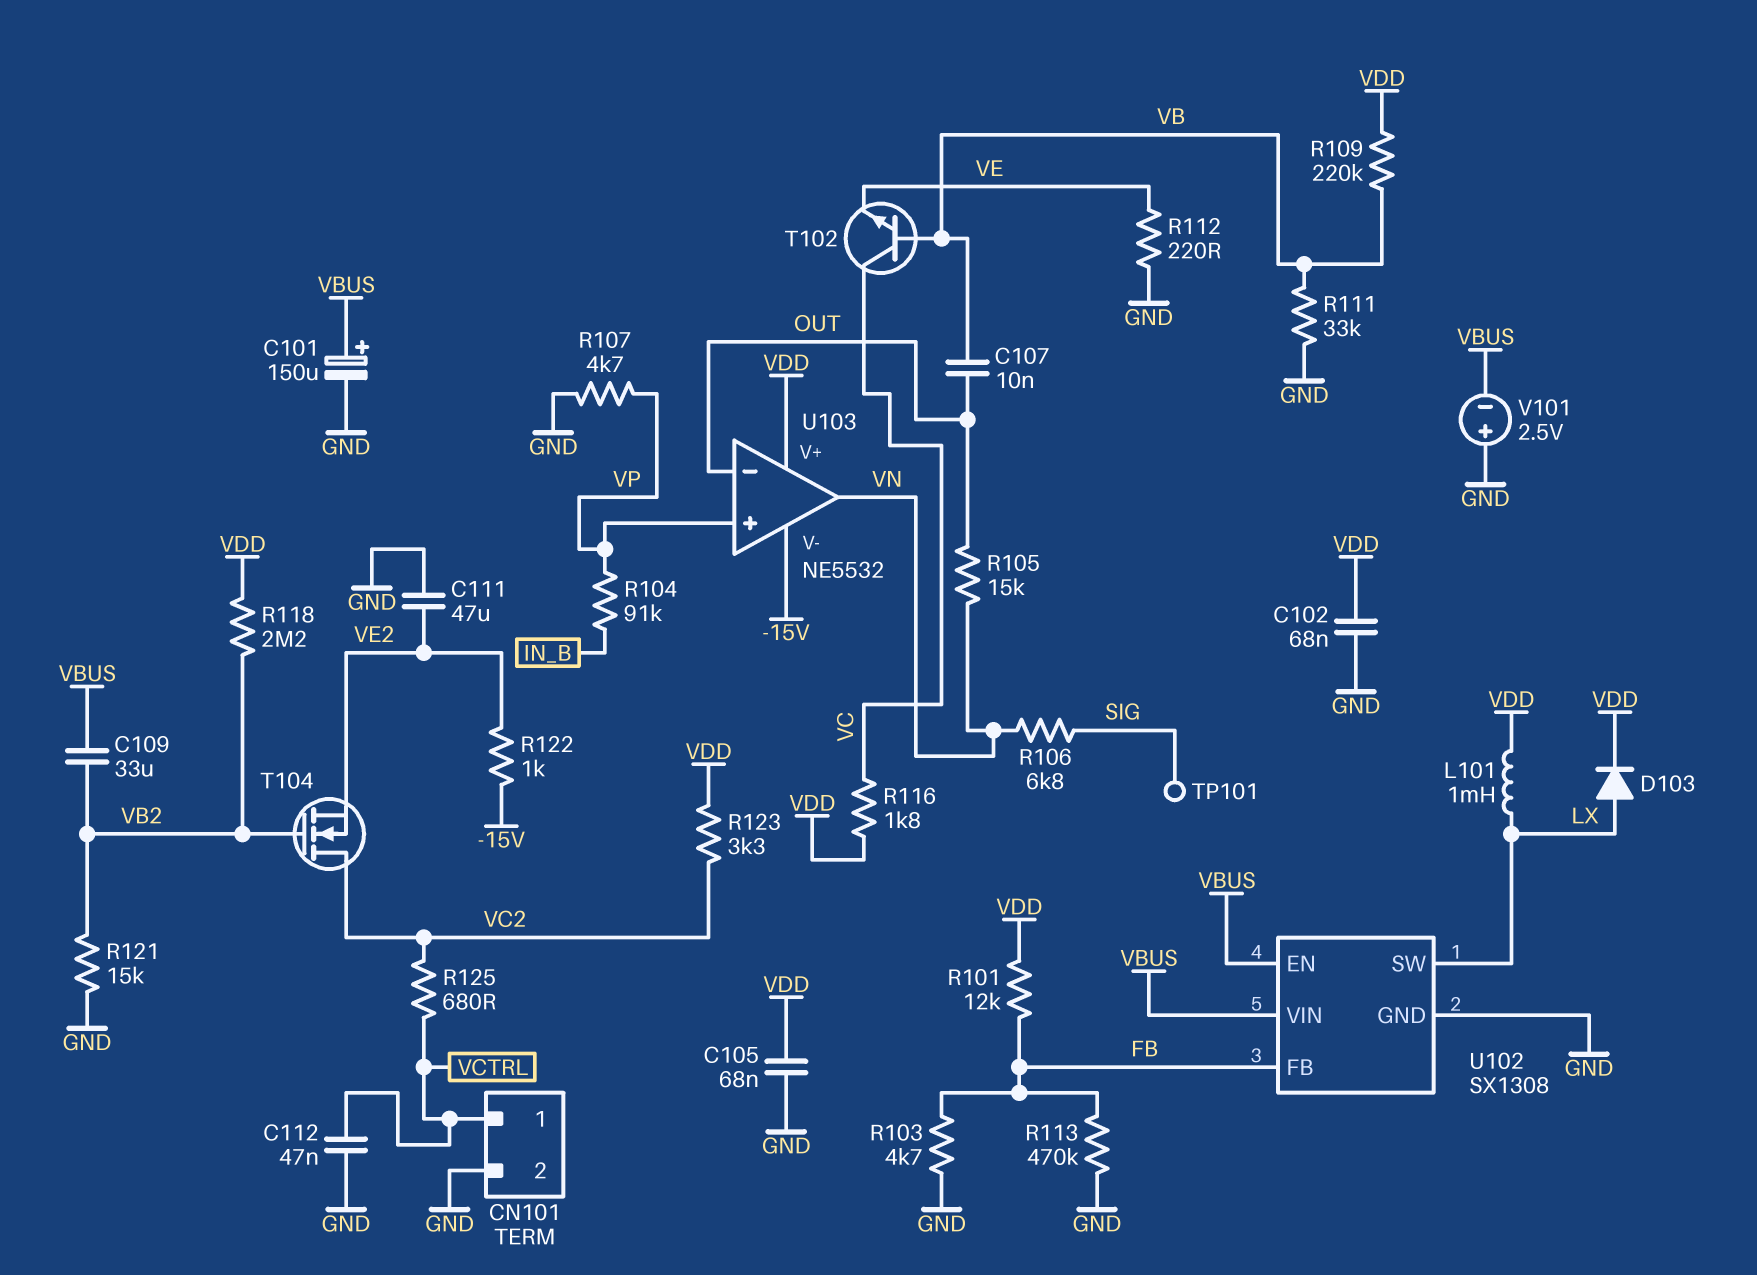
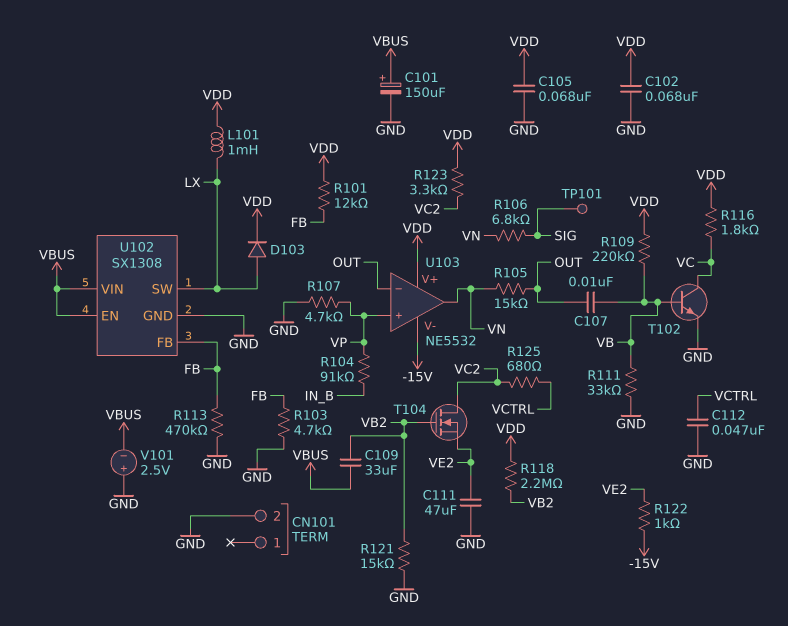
CN101 pin 1: VCTRL -> none
R112: 220 (GND, VE) -> none
T102: NPN (B VB, C VC, E VE) -> NPN (B VB, C VC, E GND)

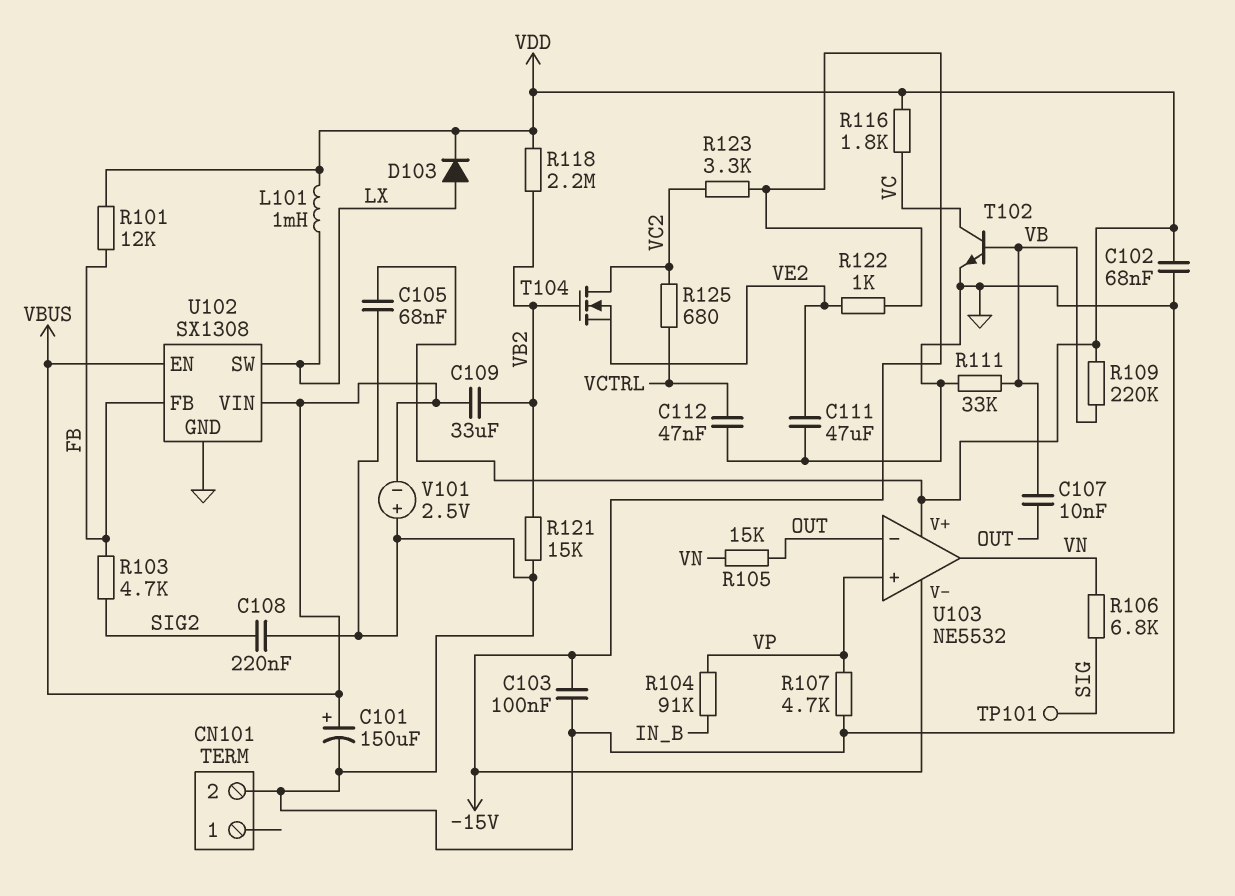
C103: none -> 100nF (-15V, GND)
C108: none -> 220nF (GND, SIG2)
R103: 4.7k (FB, GND) -> 4.7k (FB, SIG2)
R113: 470k (FB, GND) -> none
R123: 3.3k (VC2, VDD) -> 3.3k (-15V, VC2)

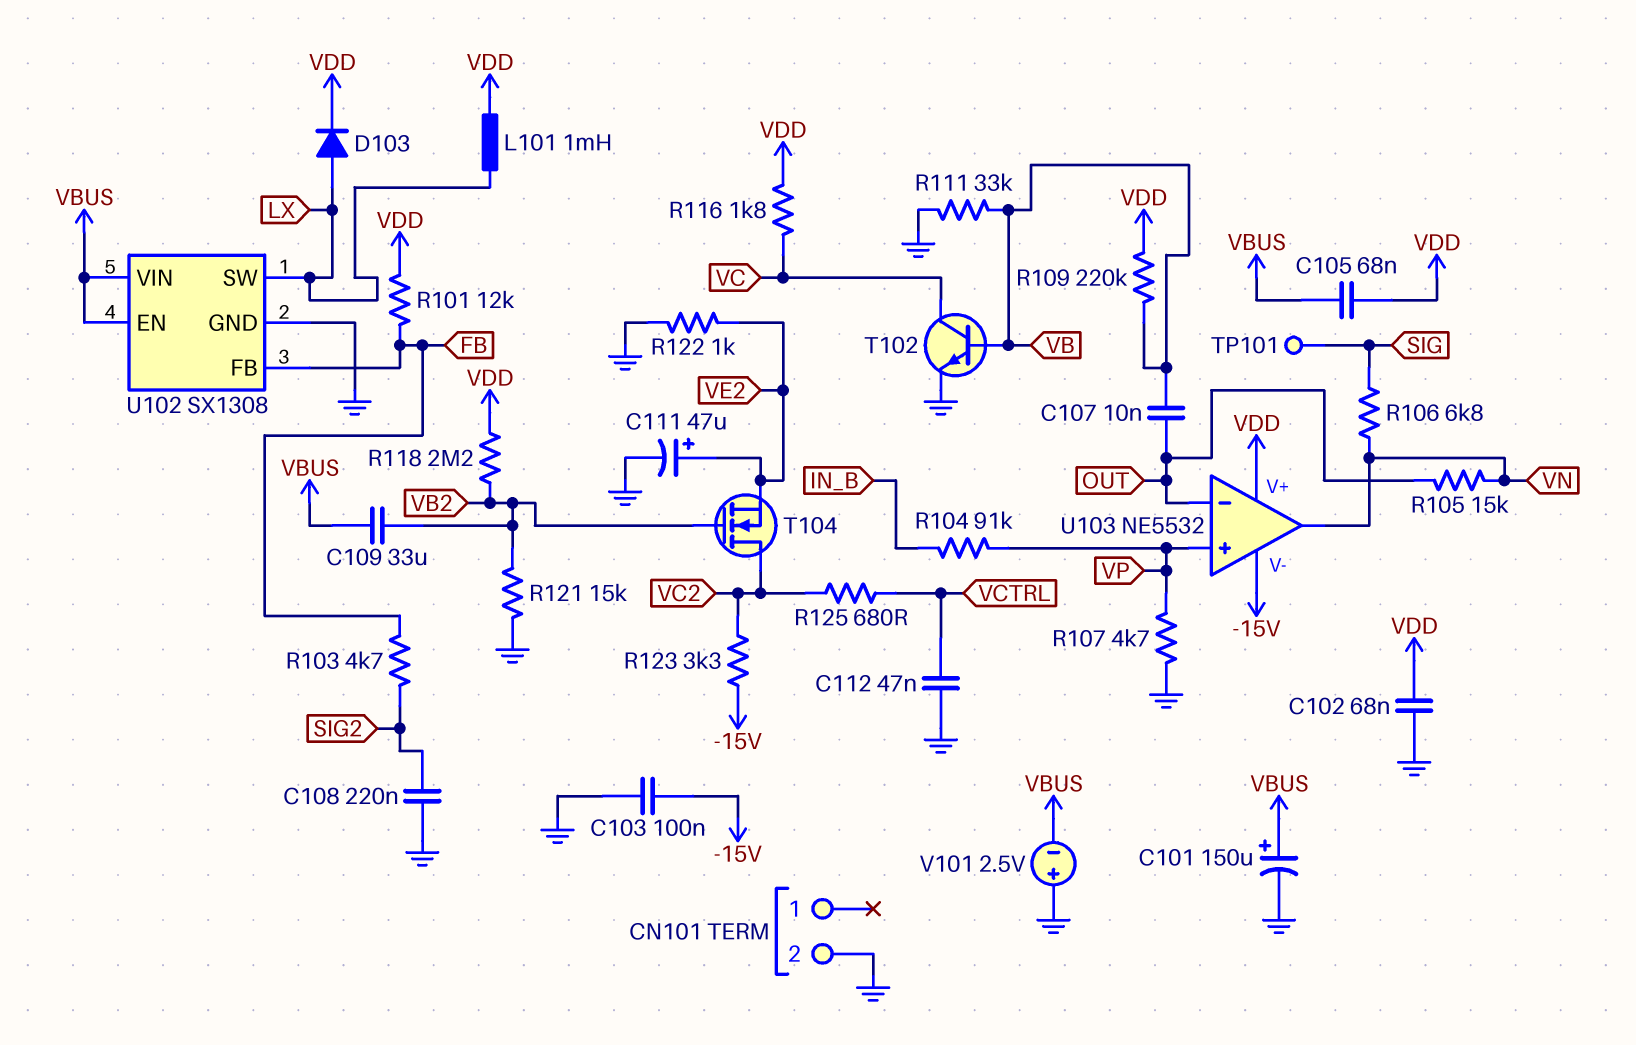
C105: 68nF (GND, VDD) -> 68nF (VBUS, VDD)
C111: 47uF (GND, VE2) -> 47uF (plus VE2, minus GND)
R122: 1k (-15V, VE2) -> 1k (GND, VE2)

